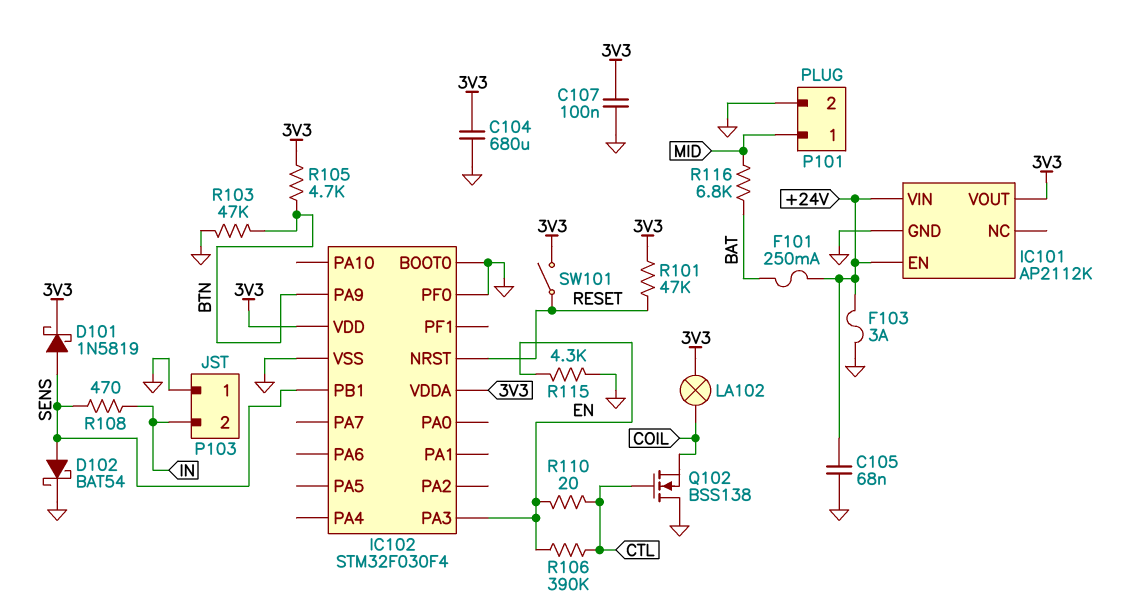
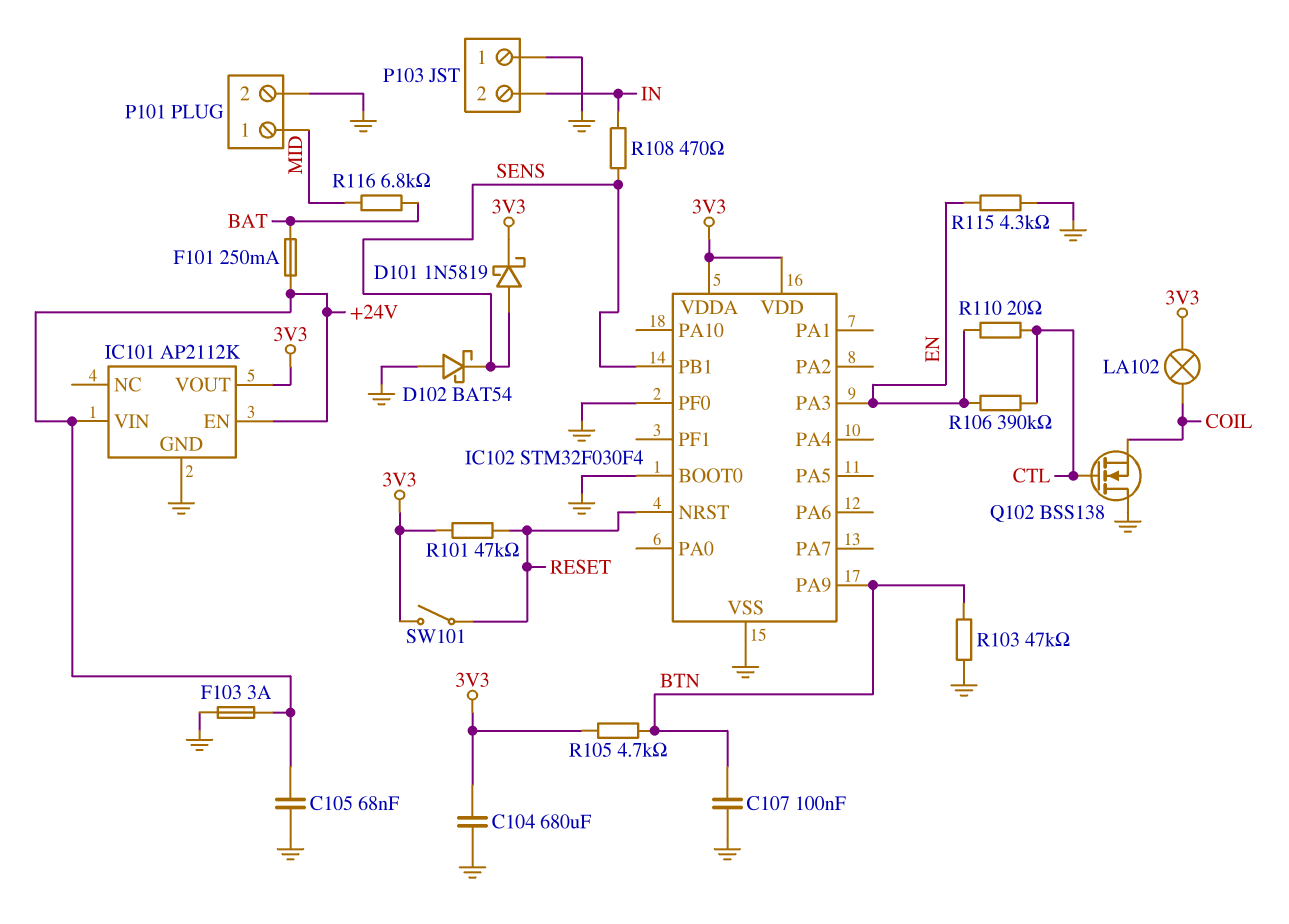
C107: 100nF (3V3, GND) -> 100nF (BTN, GND)
D102: schottky BAT54 (A SENS, K GND) -> schottky BAT54 (A GND, K SENS)

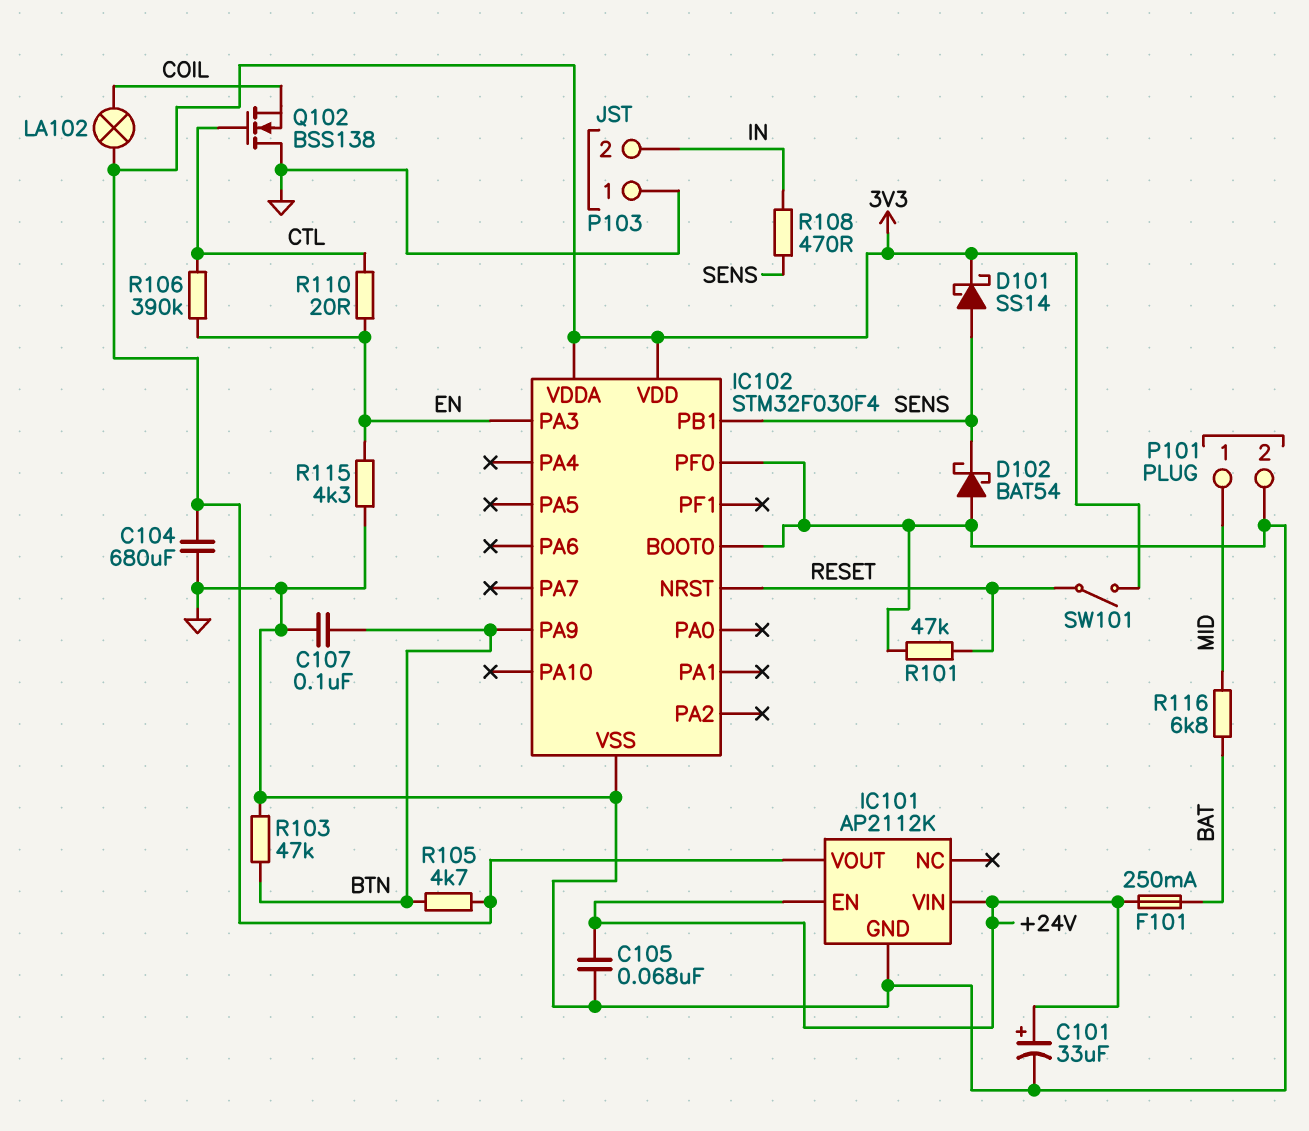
C101: none -> 33uF (plus +24V, minus GND)
D101: schottky 1N5819 (A SENS, K 3V3) -> schottky SS14 (A SENS, K 3V3)
F103: 3A (+24V, GND) -> none
R101: 47k (3V3, RESET) -> 47k (GND, RESET)

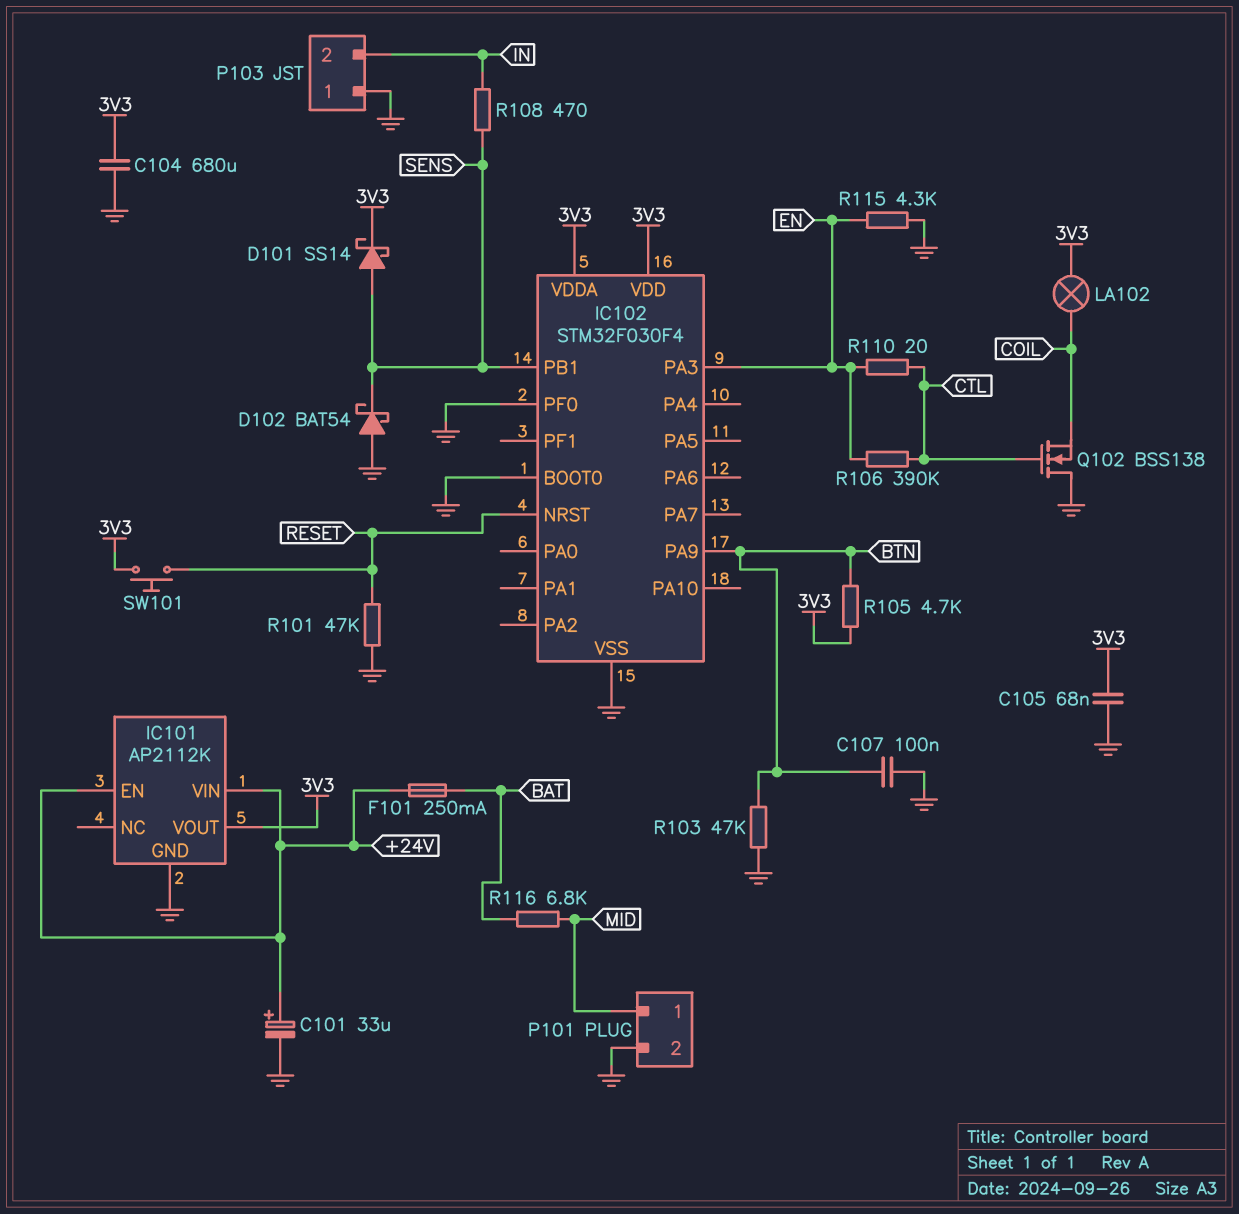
C105: 68nF (+24V, GND) -> 68nF (3V3, GND)
SW101: switch (3V3, RESET) -> button (3V3, RESET)

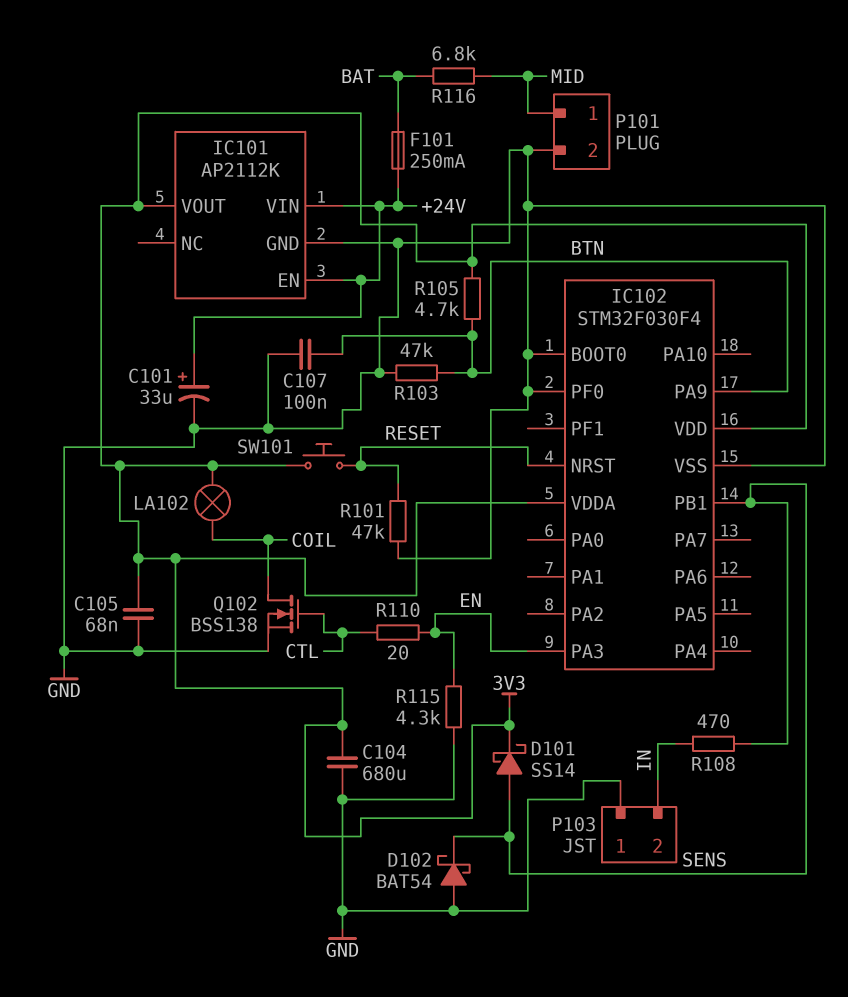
Q102: NMOS BSS138 (G CTL, D GND, S COIL) -> NMOS BSS138 (G CTL, D COIL, S GND)
R106: 390k (CTL, EN) -> none

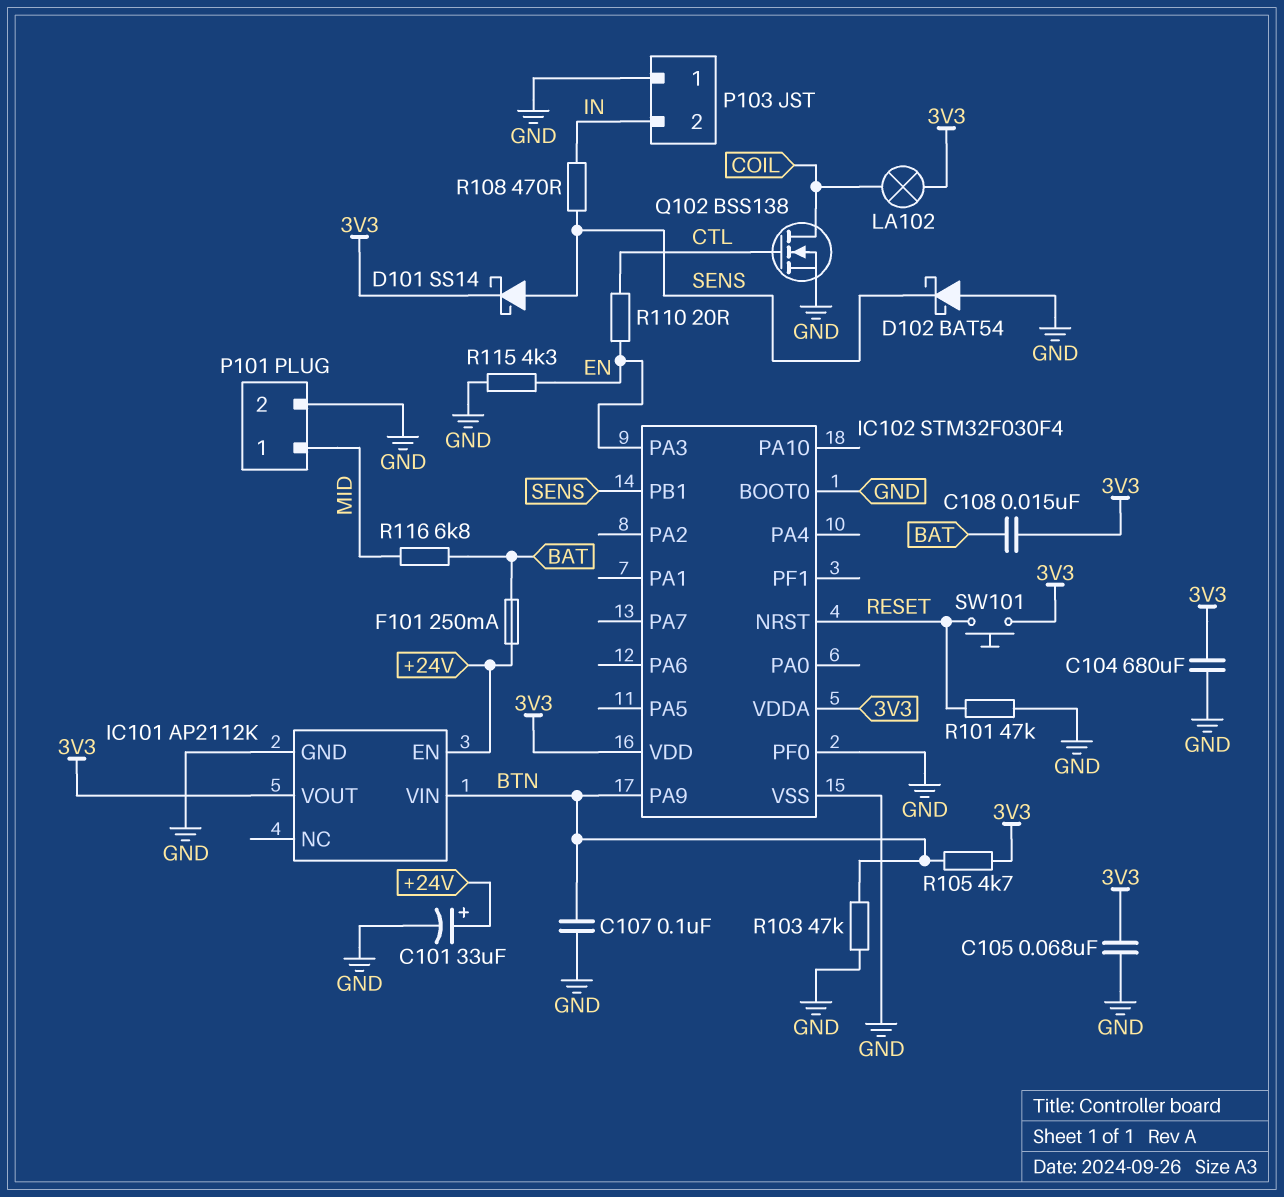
C108: none -> 15nF (3V3, BAT)
IC101 pin VIN: +24V -> BTN

